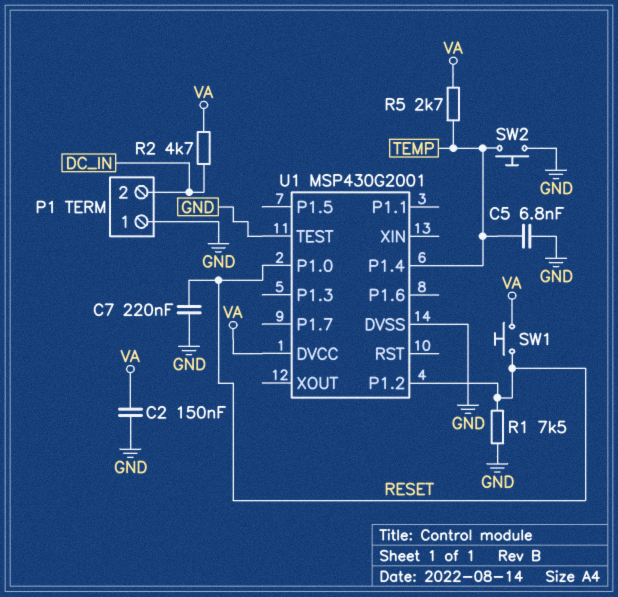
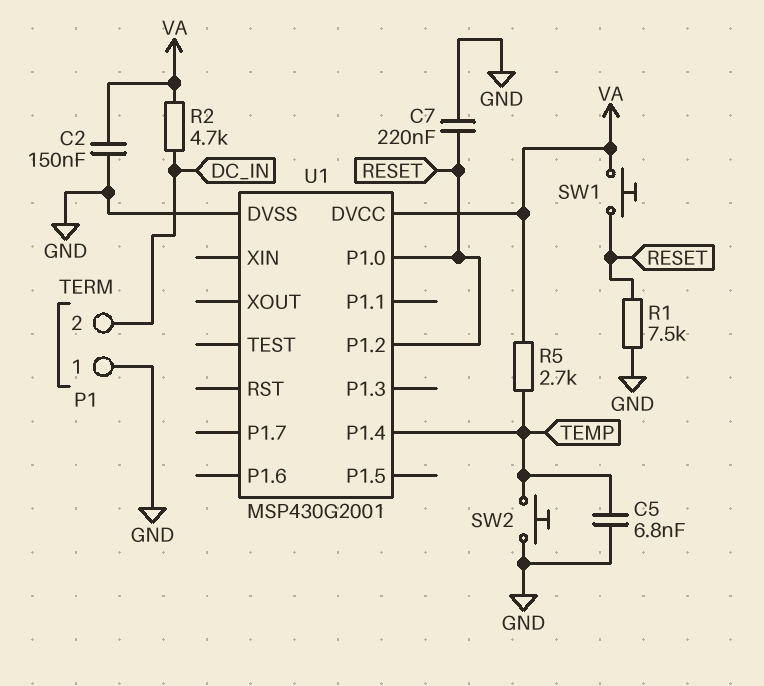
U1 pin TEST: GND -> none

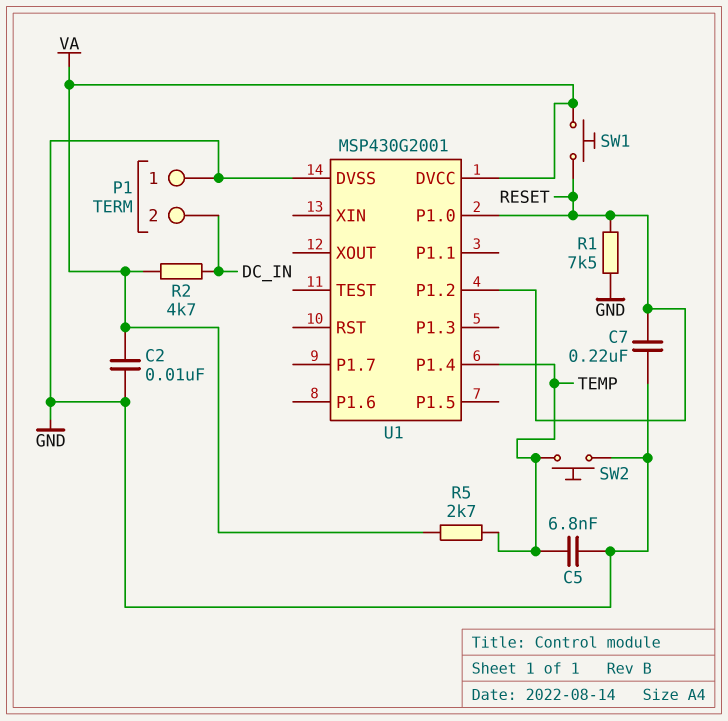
C2: 150nF (GND, VA) -> 10nF (GND, VA)

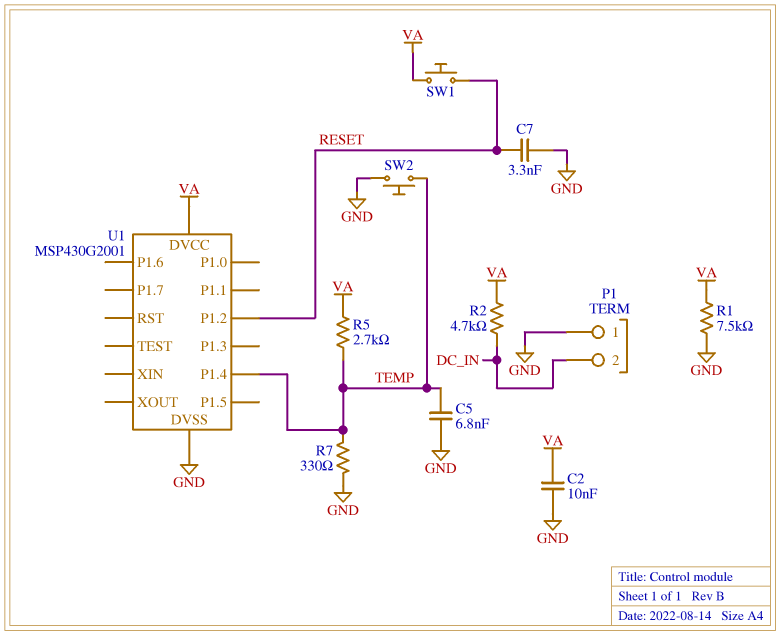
C7: 220nF (GND, RESET) -> 3.3nF (GND, RESET)
R1: 7.5k (GND, RESET) -> 7.5k (GND, VA)
R7: none -> 330 (GND, TEMP)
U1 pin P1.0: RESET -> none

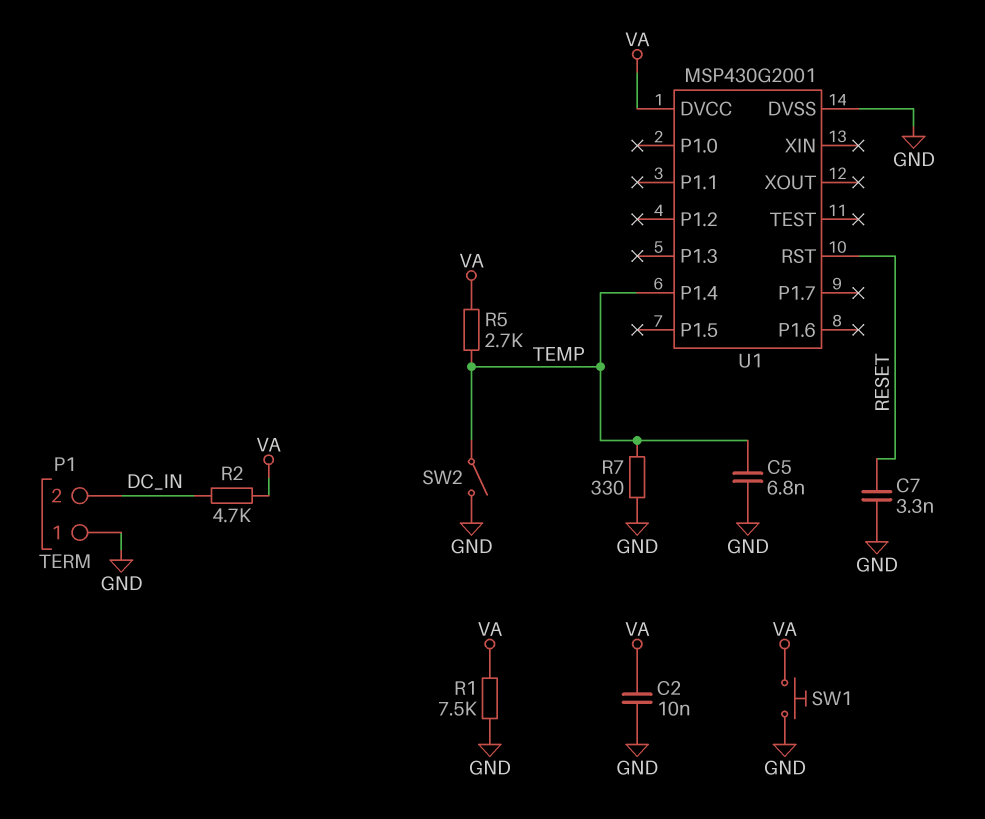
SW1: button (RESET, VA) -> button (GND, VA)
SW2: button (GND, TEMP) -> switch (GND, TEMP)
U1 pin P1.2: RESET -> none
U1 pin RST: none -> RESET

